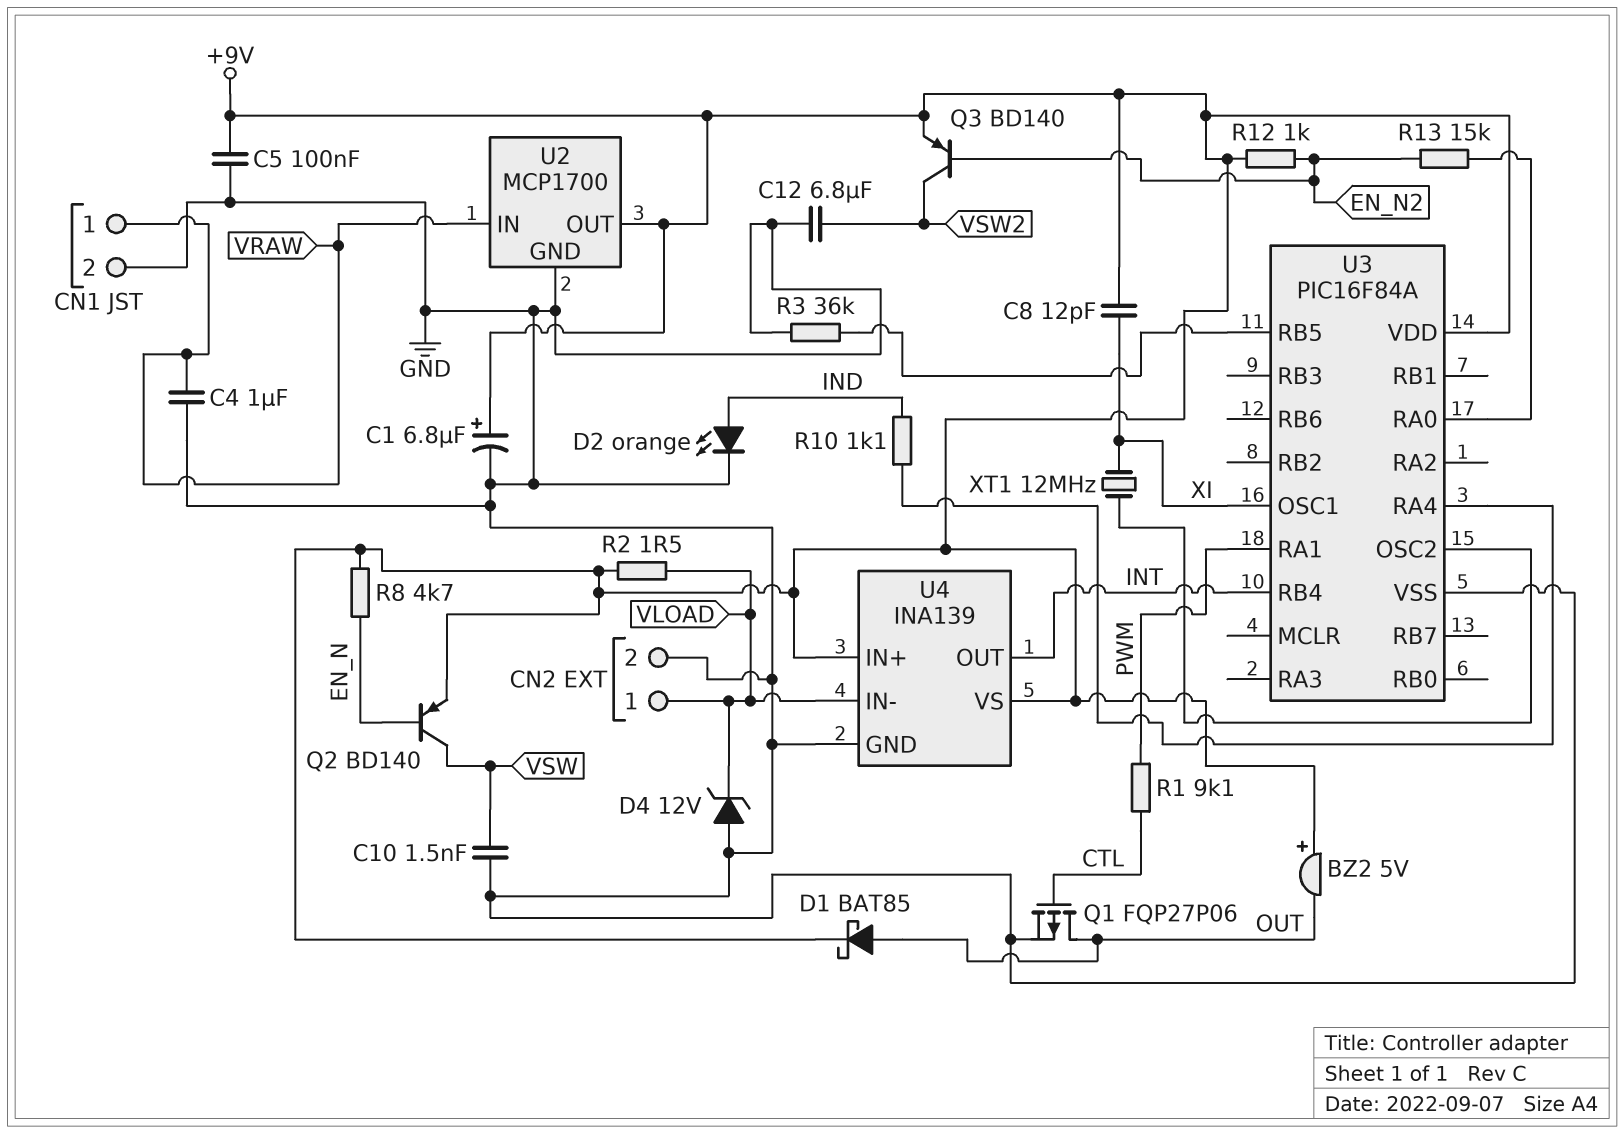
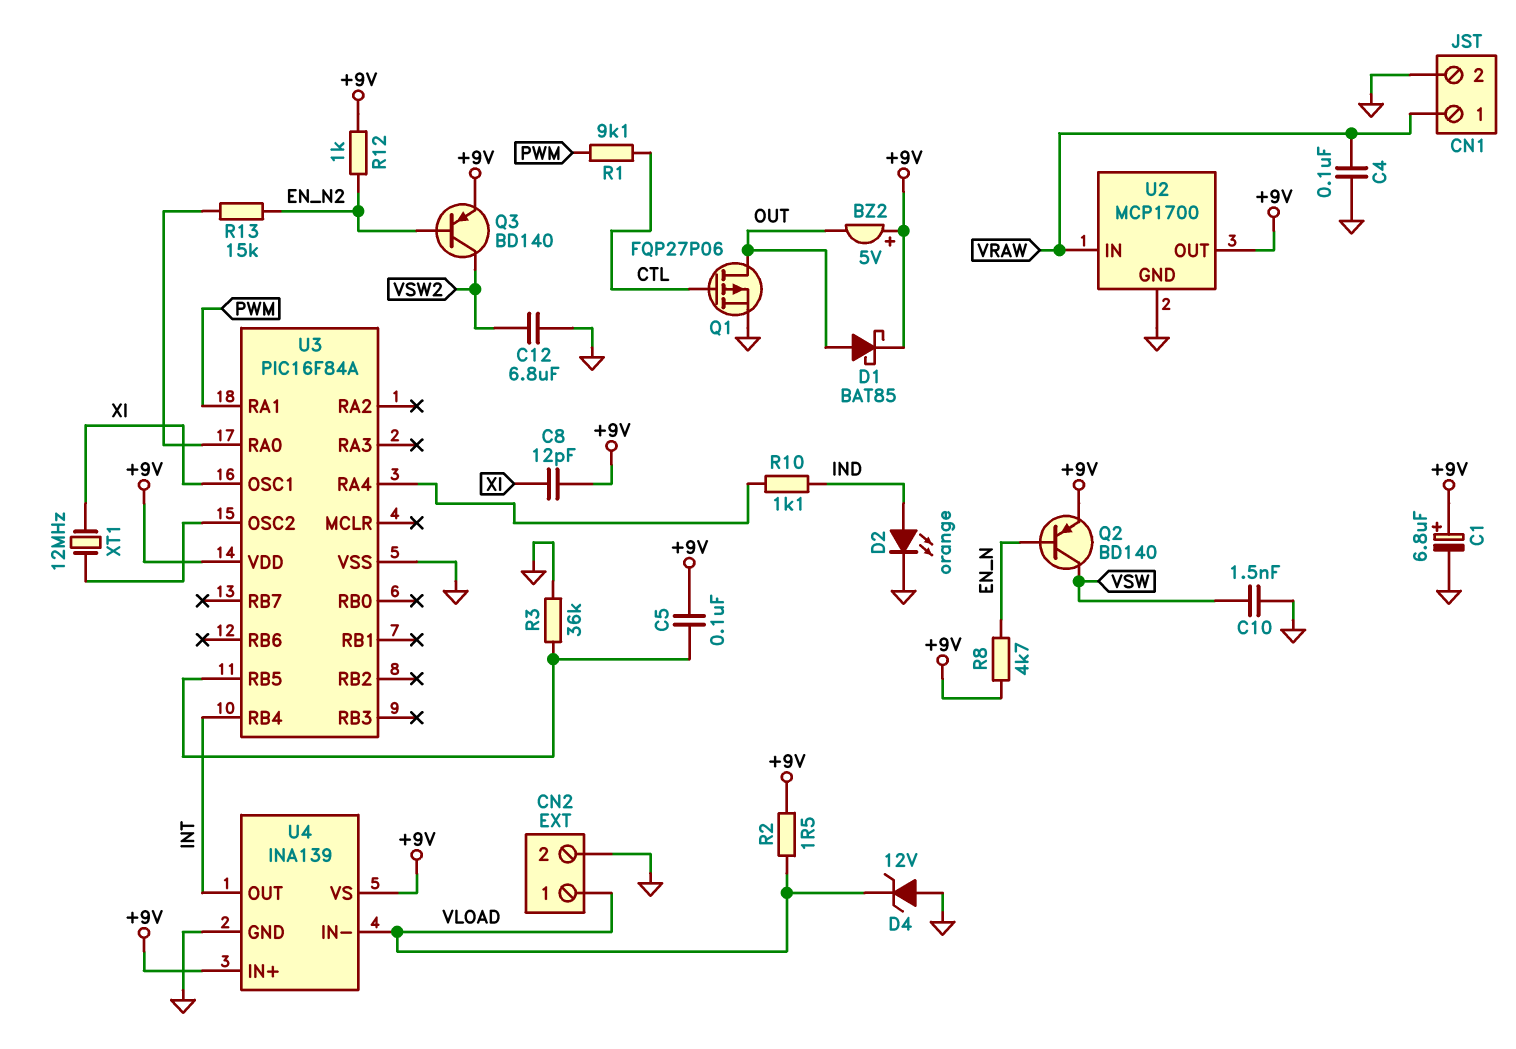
C4: 1uF (GND, VRAW) -> 100nF (GND, VRAW)
C5: 100nF (+9V, GND) -> 100nF (+9V, U3/RB5)

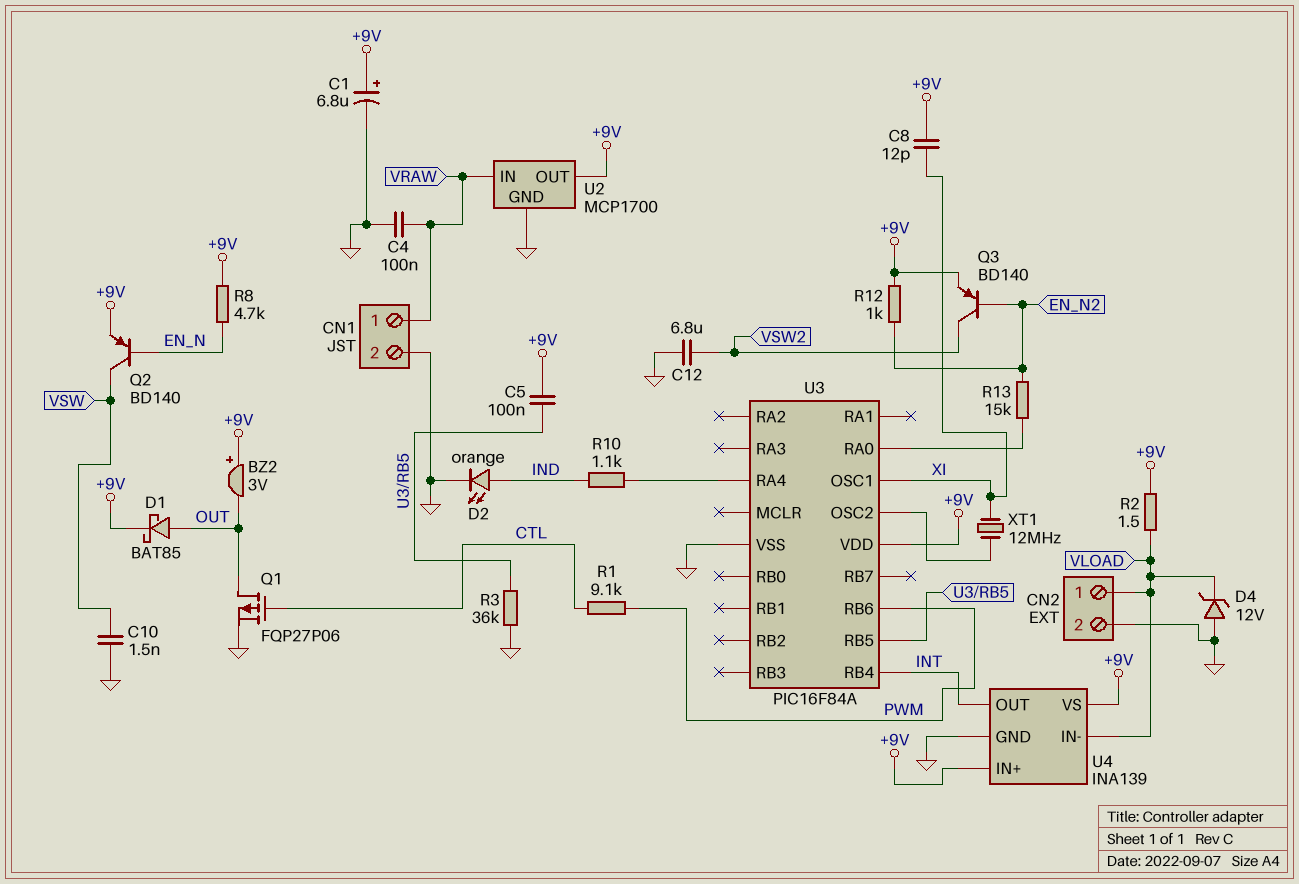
BZ2: buzzer 5V (plus +9V, minus OUT) -> buzzer 3V (plus +9V, minus OUT)
U3 pin RA1: PWM -> none
U3 pin RB6: none -> PWM

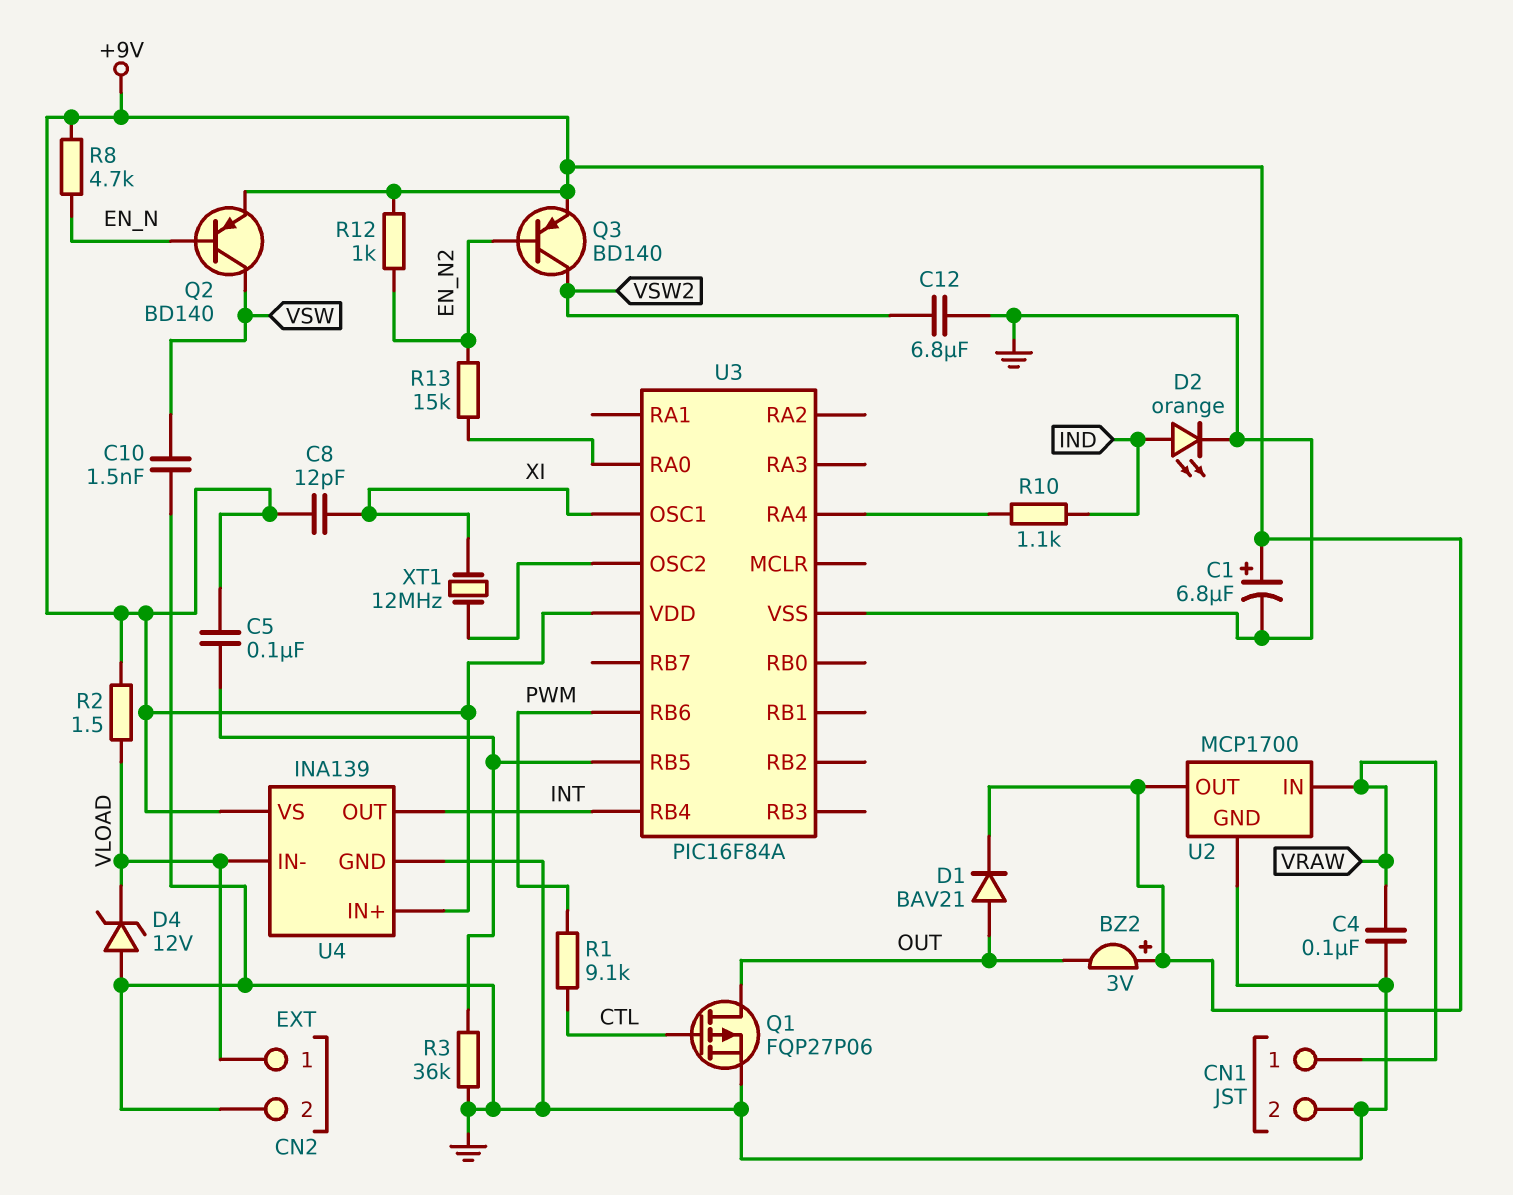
D1: schottky BAT85 (A OUT, K +9V) -> diode BAV21 (A OUT, K +9V)

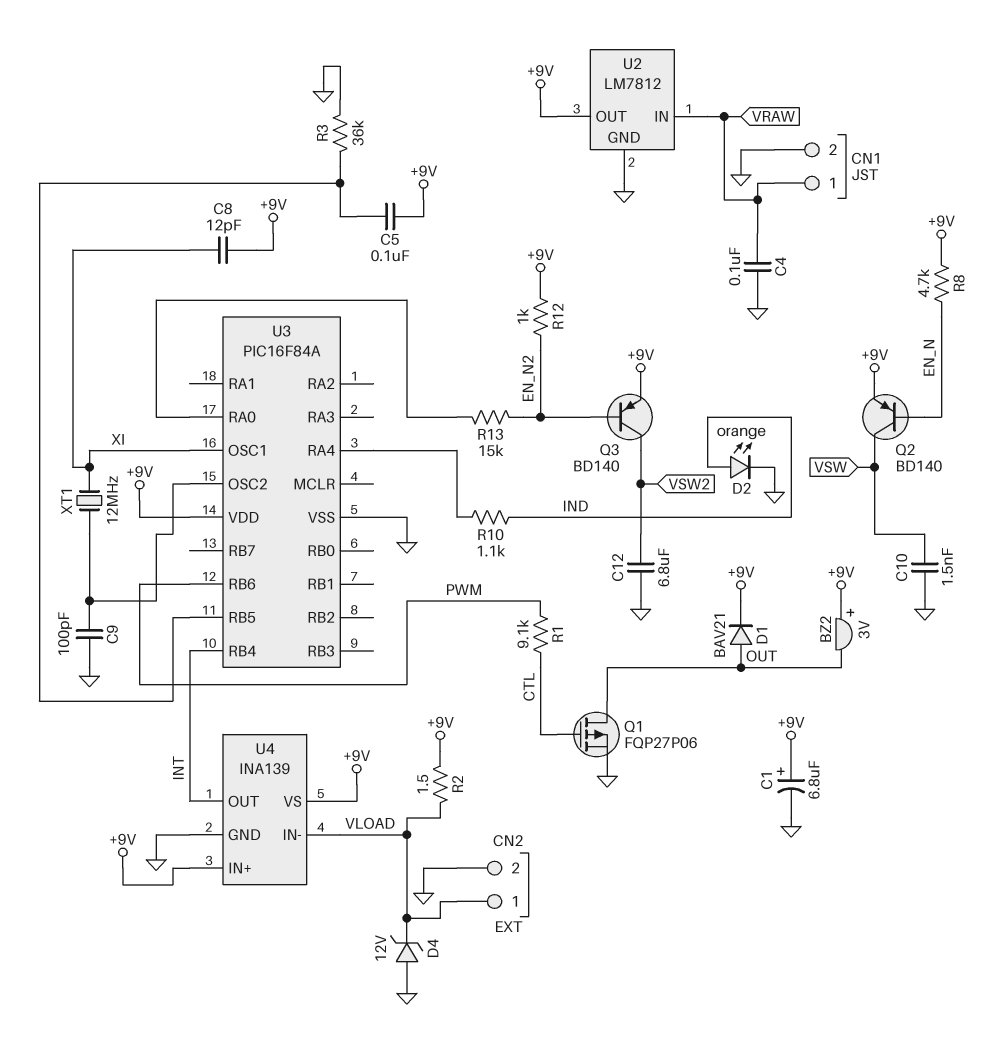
C9: none -> 100pF (GND, U3/OSC2)
U2: MCP1700 -> LM7812

